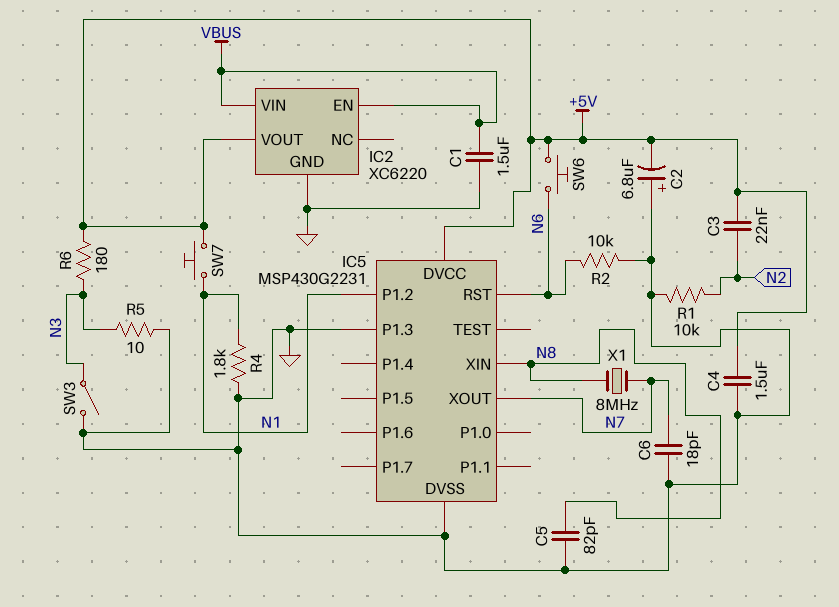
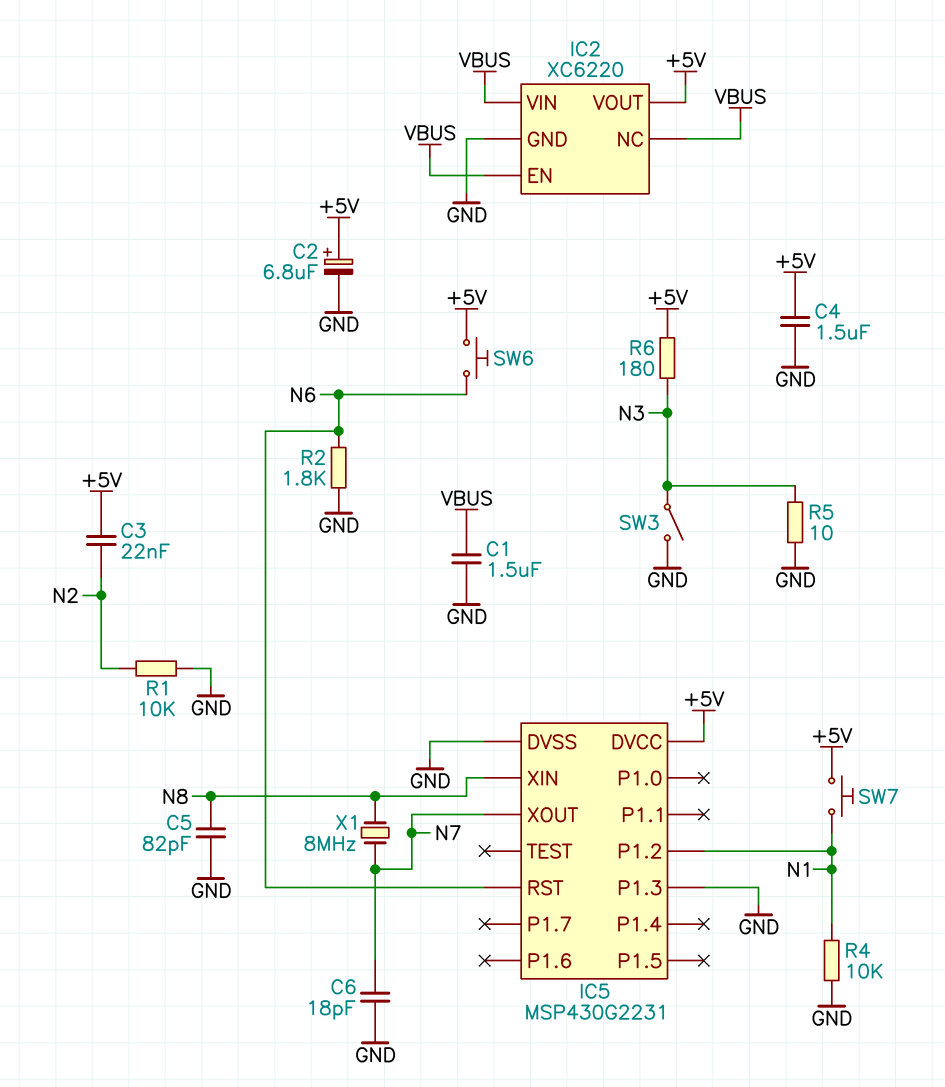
C2: 6.8uF (plus GND, minus +5V) -> 6.8uF (plus +5V, minus GND)
IC2 pin NC: none -> VBUS
R2: 10k (GND, N6) -> 1.8k (GND, N6)
R4: 1.8k (GND, N1) -> 10k (GND, N1)

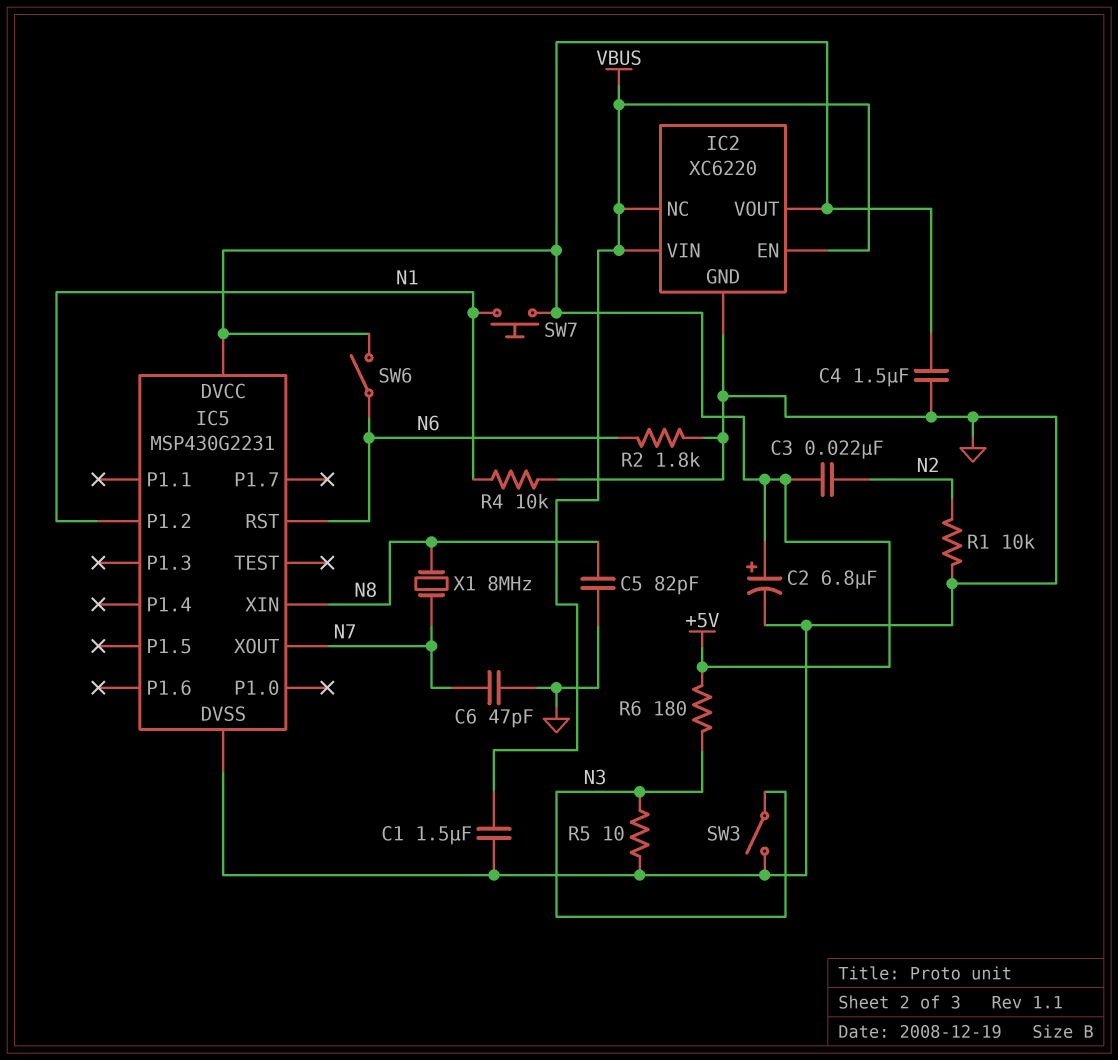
C6: 18pF (GND, N7) -> 47pF (GND, N7)
IC5 pin P1.3: GND -> none
SW6: button (+5V, N6) -> switch (+5V, N6)

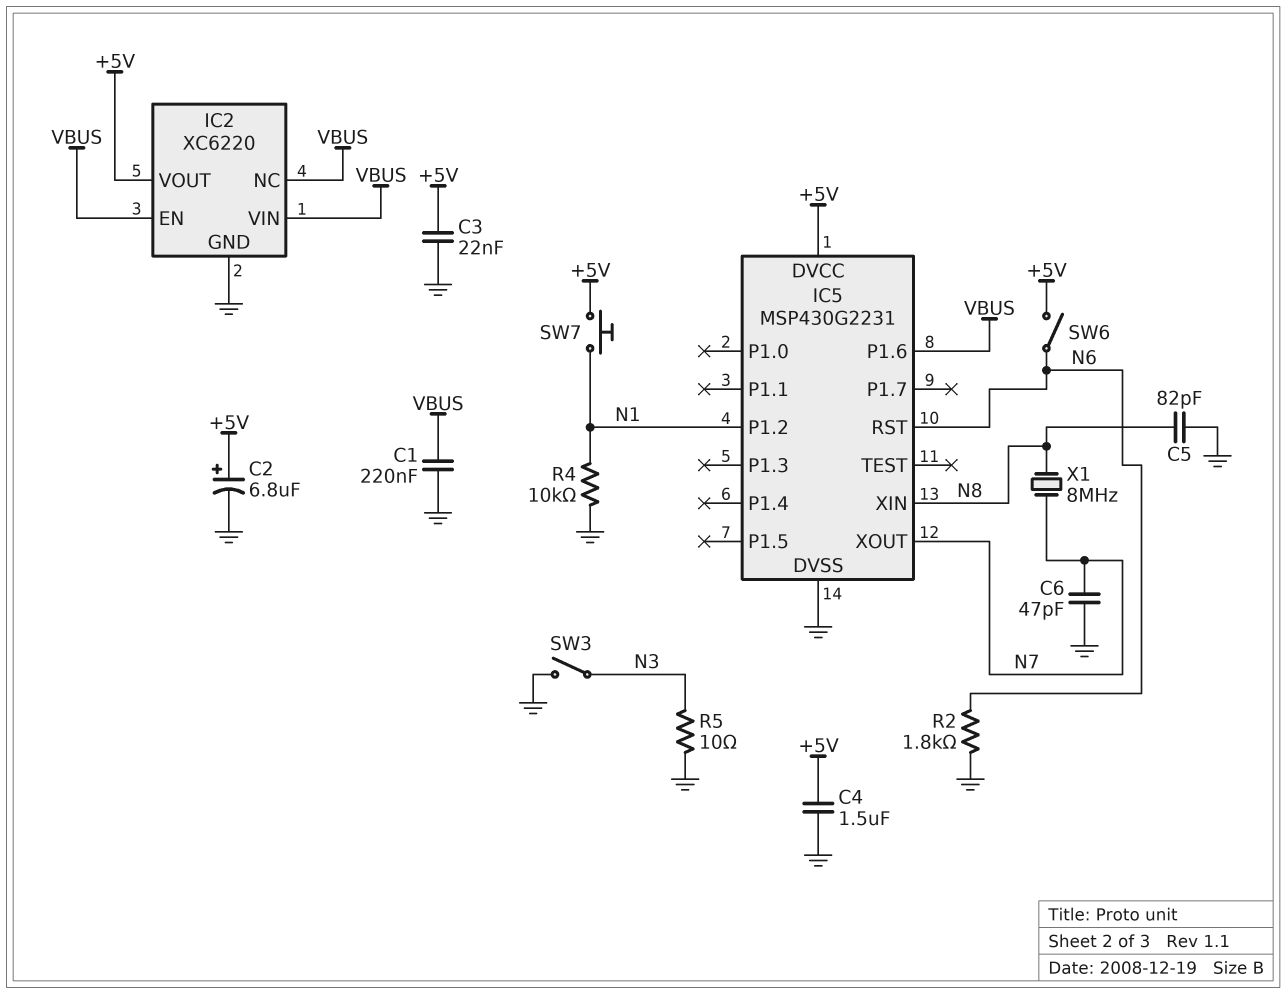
C1: 1.5uF (GND, VBUS) -> 220nF (GND, VBUS)
C3: 22nF (+5V, N2) -> 22nF (+5V, GND)
IC5 pin P1.6: none -> VBUS
R1: 10k (GND, N2) -> none
R6: 180 (+5V, N3) -> none

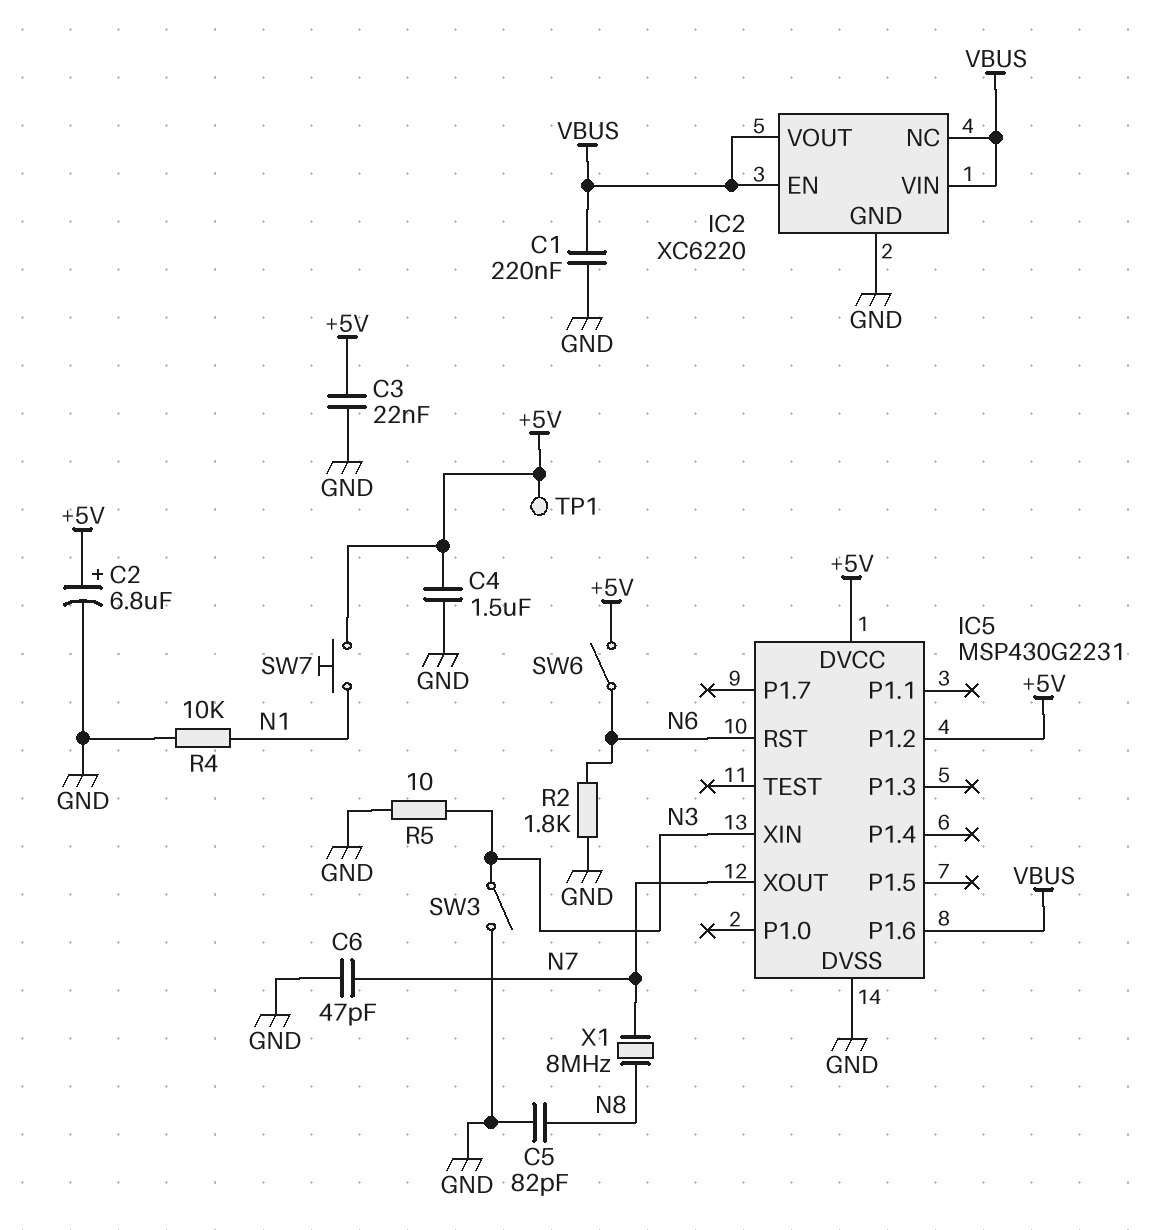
IC2 pin VOUT: +5V -> VBUS
IC5 pin P1.2: N1 -> +5V
IC5 pin XIN: N8 -> N3
TP1: none -> test point (+5V)

